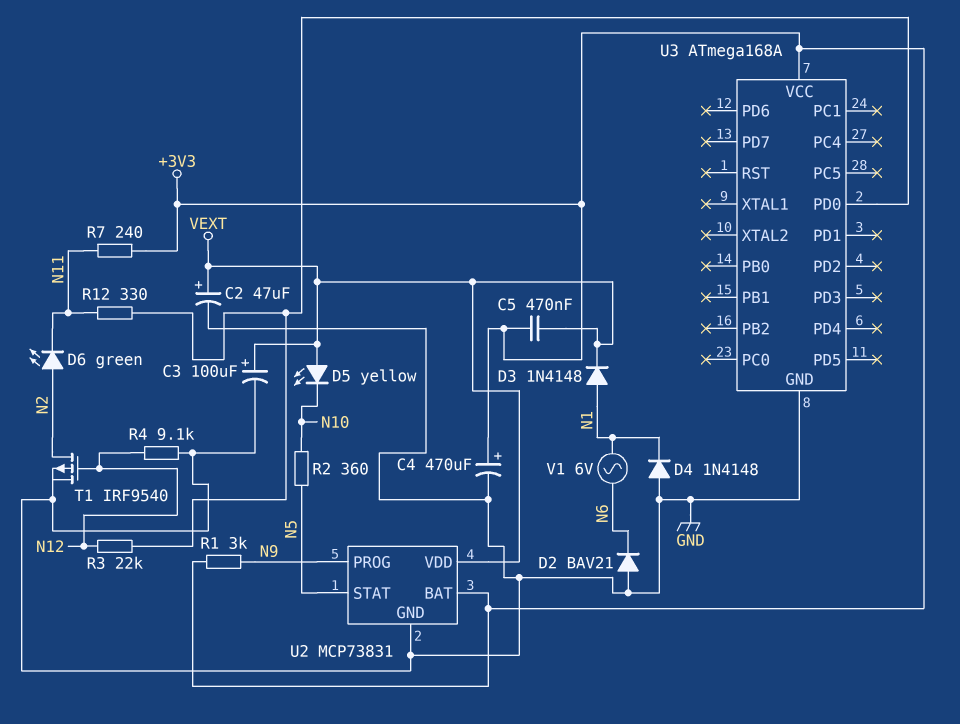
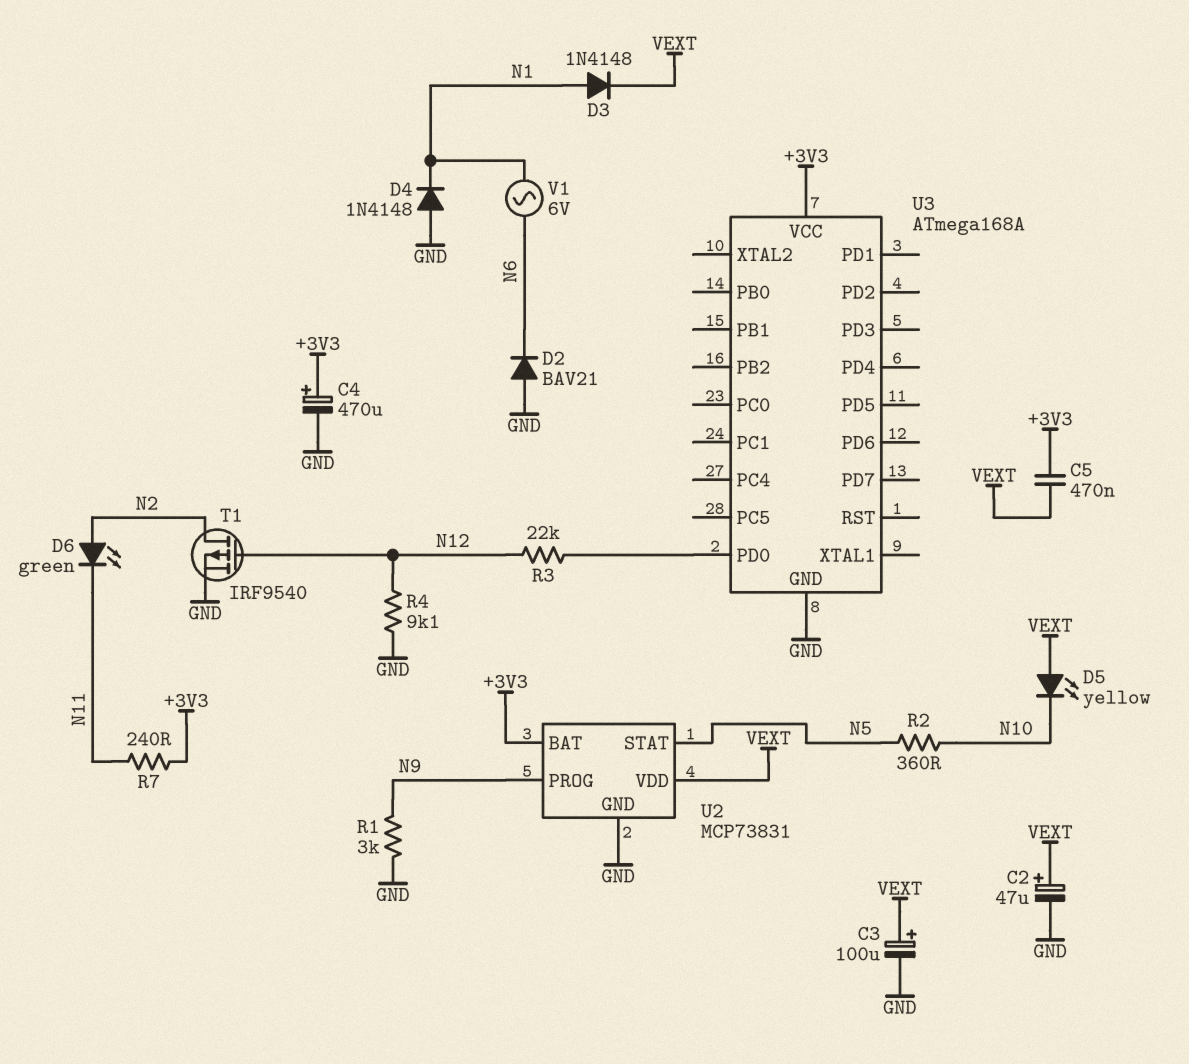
R1: 3k (+3V3, N9) -> 3k (GND, N9)
R12: 330 (N11, U3/PD0) -> none

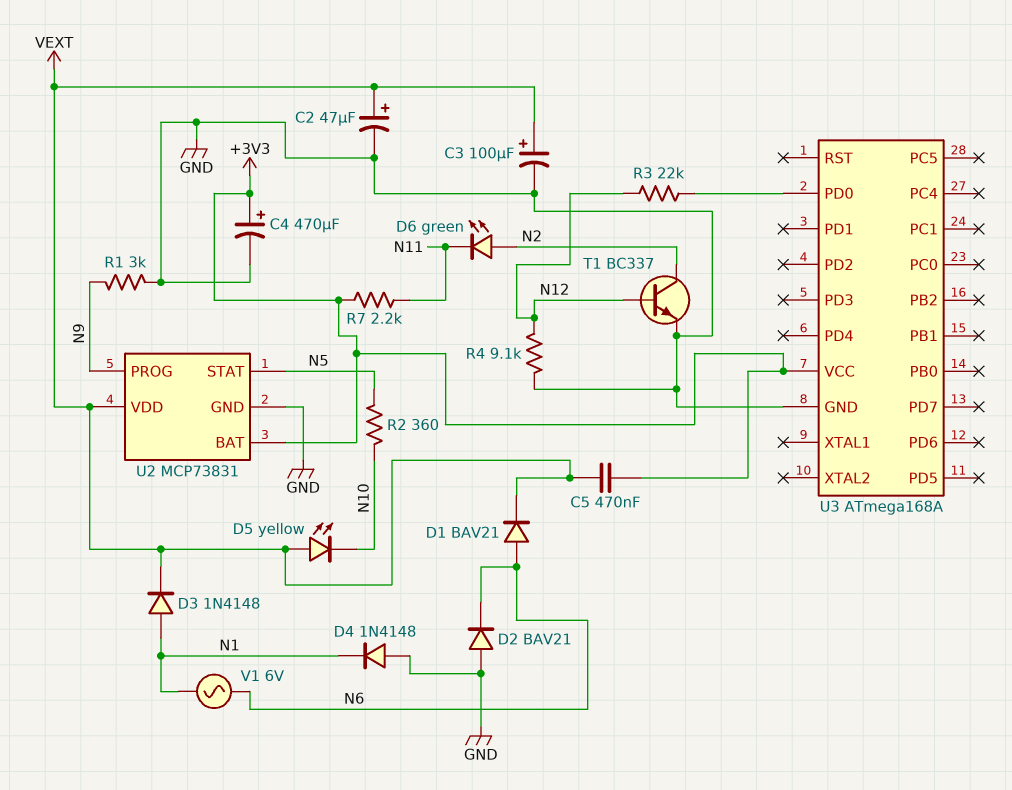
D1: none -> diode BAV21 (A N6, K VEXT)
R7: 240 (+3V3, N11) -> 2.2k (+3V3, N11)
T1: PMOS IRF9540 (G N12, D N2, S GND) -> NPN BC337 (B N12, C N2, E GND)

